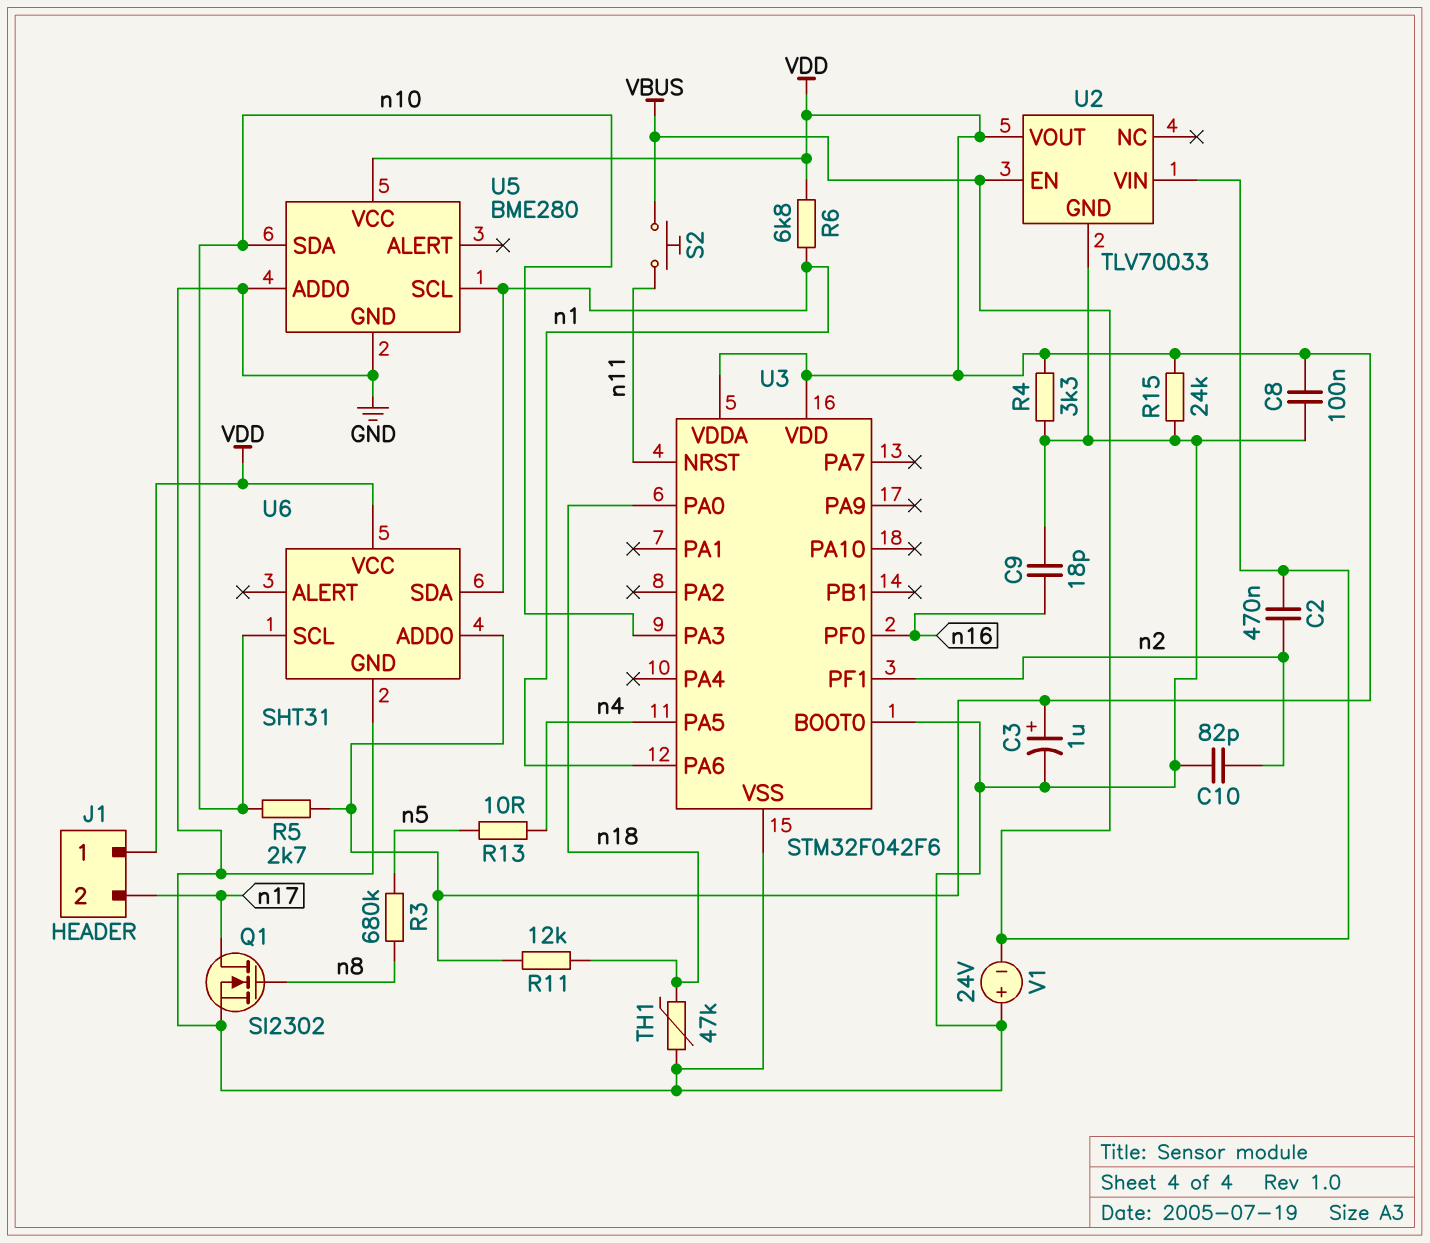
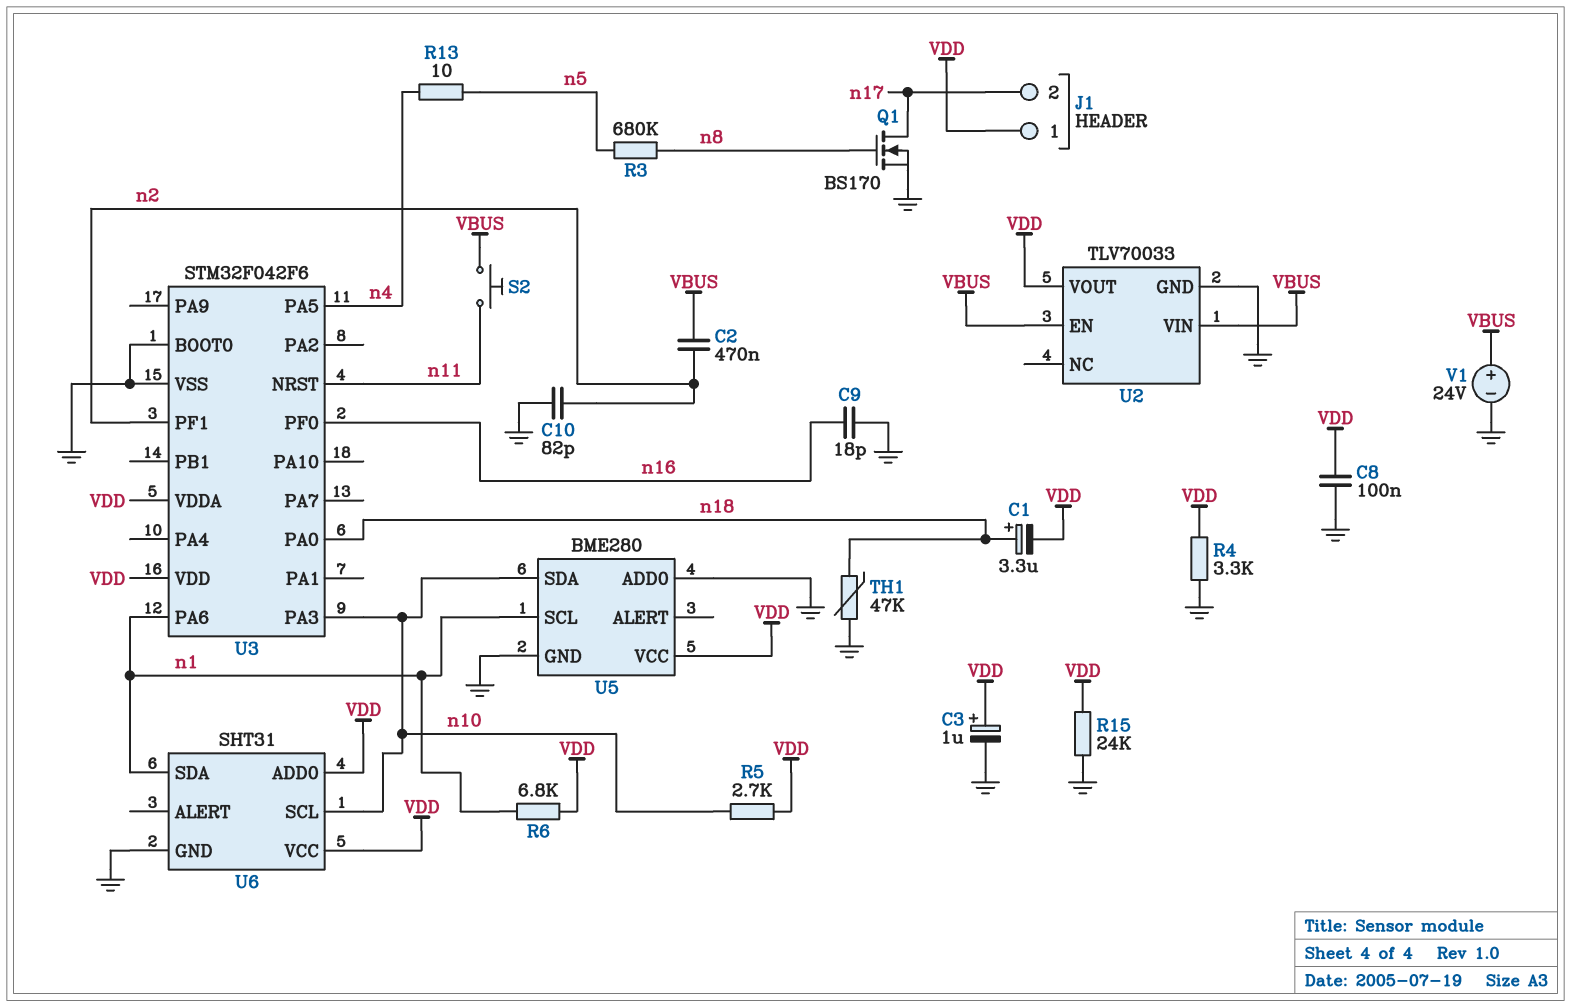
C1: none -> 3.3uF (plus n18, minus VDD)
Q1: NMOS SI2302 (G n8, D n17, S GND) -> NMOS BS170 (G n8, D n17, S GND)
R11: 12k (VDD, n18) -> none
V1: 24V (plus GND, minus VBUS) -> 24V (plus VBUS, minus GND)

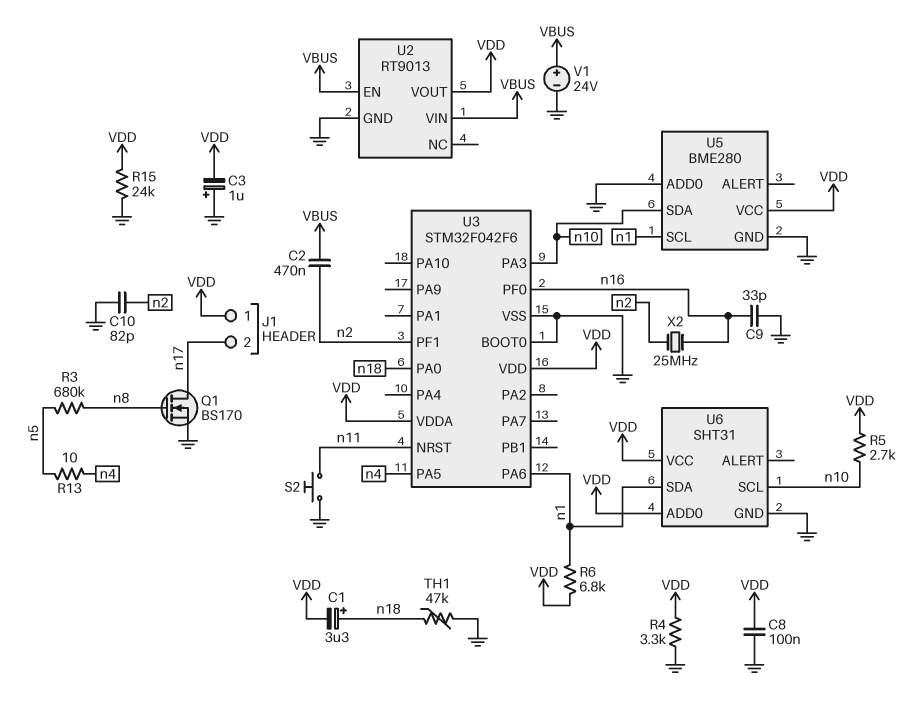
C3: 1uF (plus VDD, minus GND) -> 1uF (plus GND, minus VDD)
C9: 18pF (GND, n16) -> 33pF (GND, n16)
S2: button (VBUS, n11) -> button (GND, n11)
U2: TLV70033 -> RT9013
X2: none -> 25MHz (n2, n16)

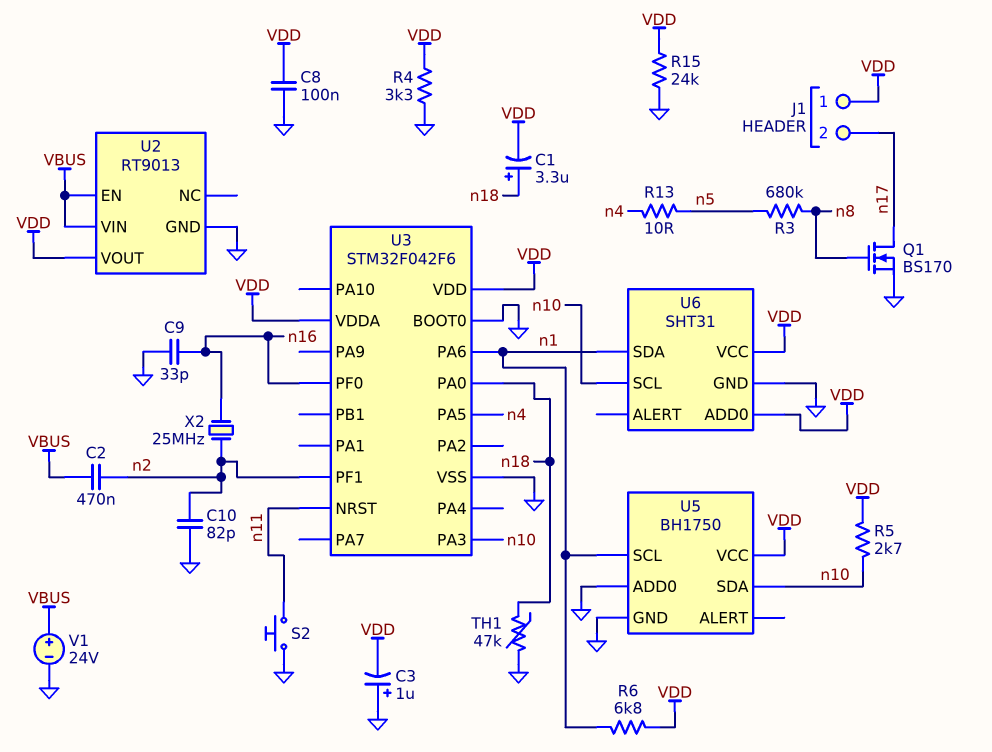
U5: BME280 -> BH1750

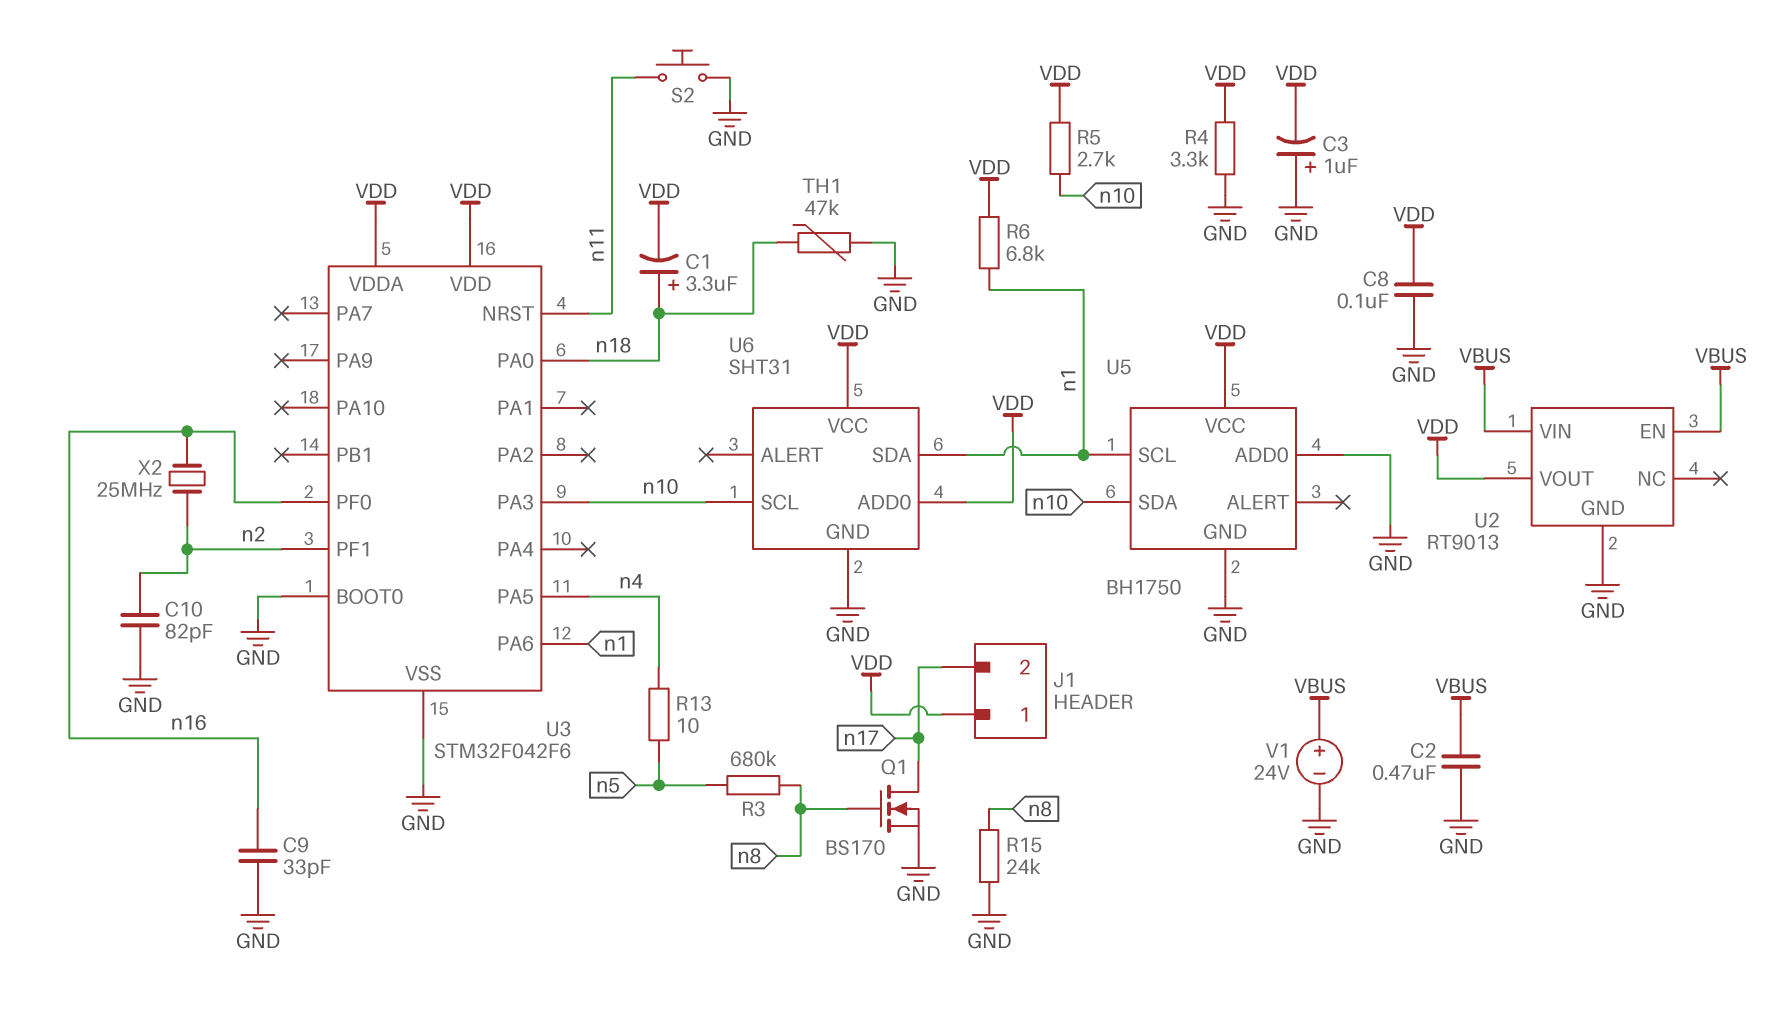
C2: 470nF (VBUS, n2) -> 470nF (GND, VBUS)
R15: 24k (GND, VDD) -> 24k (GND, n8)

